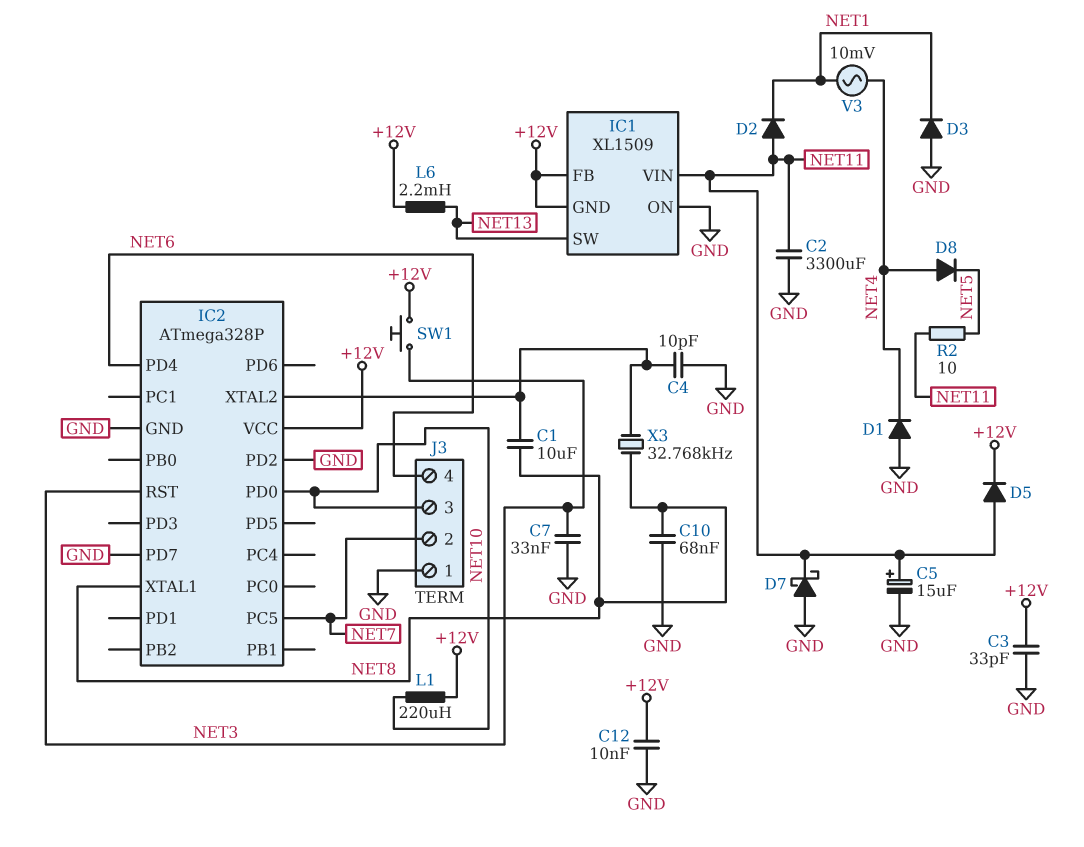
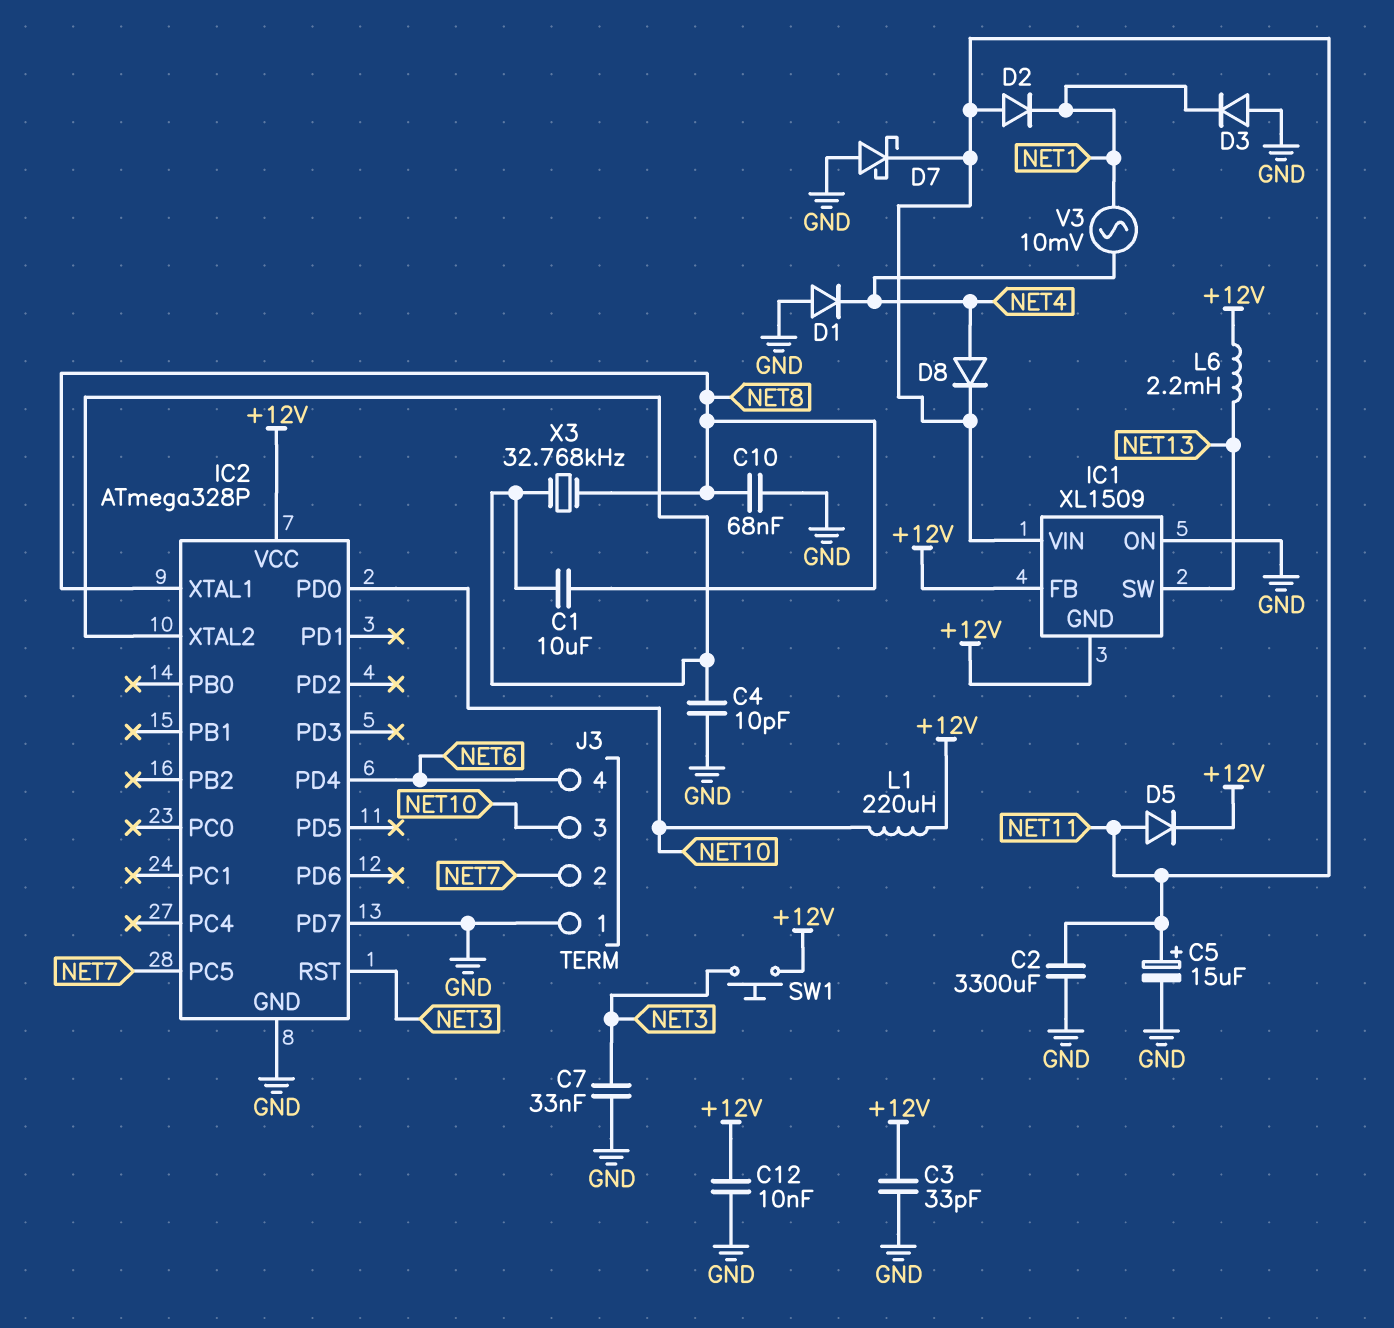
D8: diode (A NET4, K NET5) -> diode (A NET4, K NET11)
IC2 pin PD2: GND -> none
R2: 10 (NET5, NET11) -> none

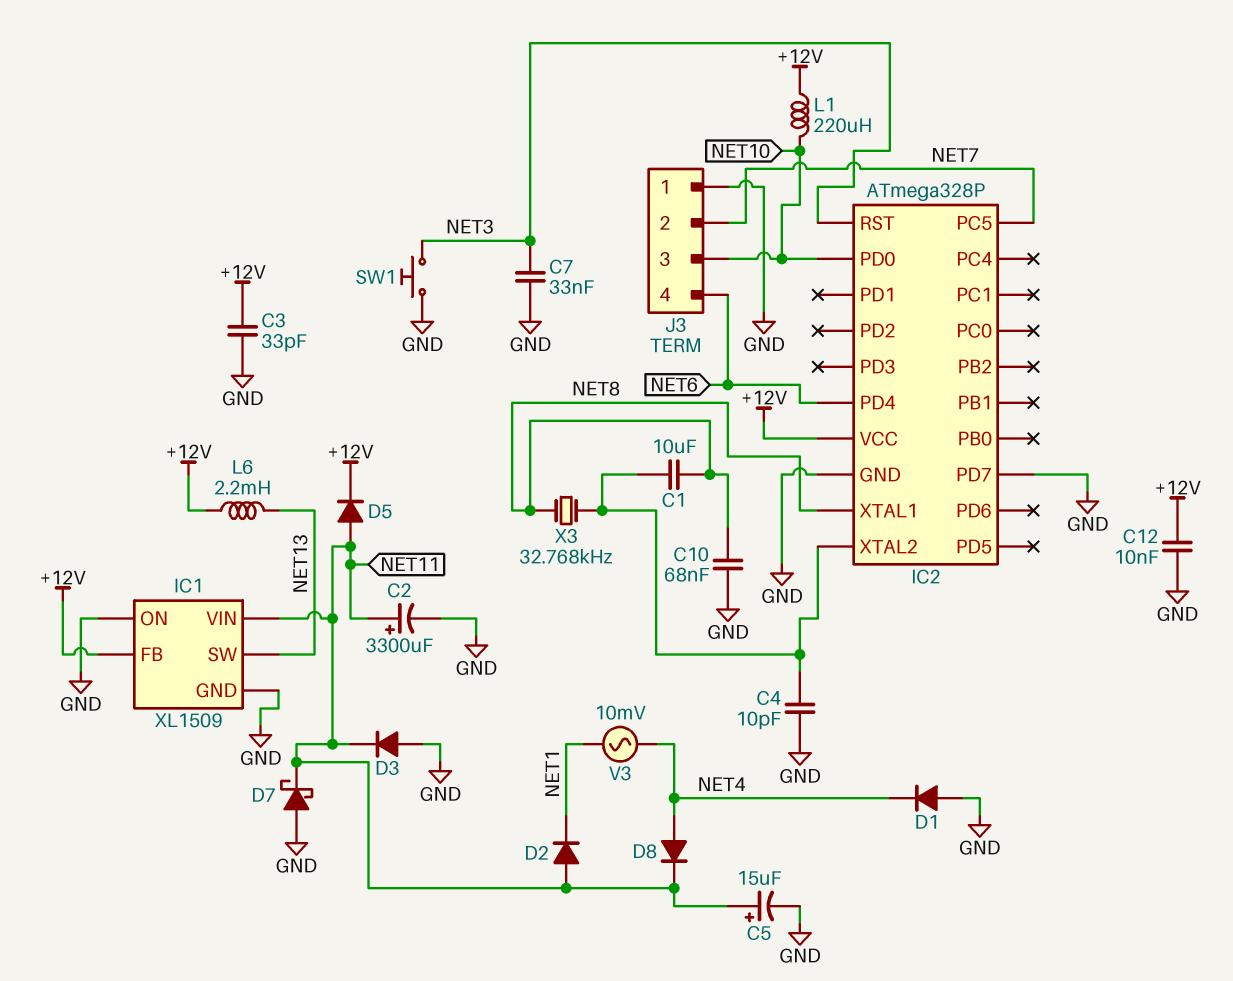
C2: 3300uF (GND, NET11) -> 3300uF (plus NET11, minus GND)
D3: diode (A GND, K NET1) -> diode (A GND, K NET11)
IC1 pin GND: +12V -> GND
SW1: button (+12V, NET3) -> button (GND, NET3)

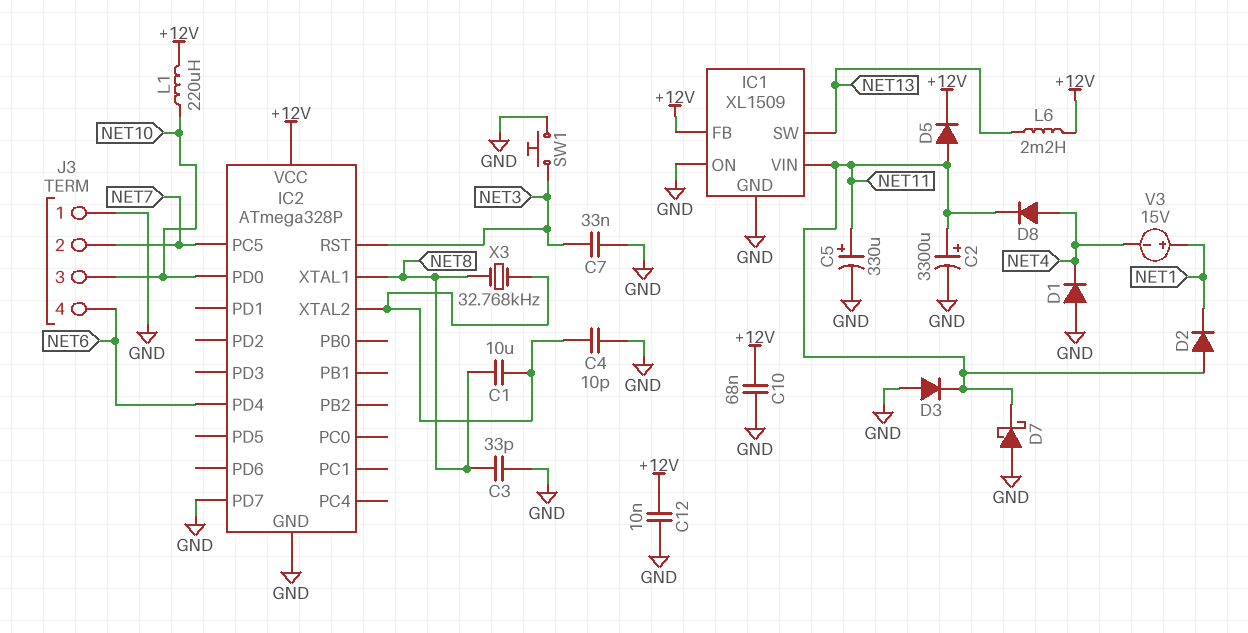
C3: 33pF (+12V, GND) -> 33pF (GND, NET8)
C5: 15uF (plus NET11, minus GND) -> 330uF (plus NET11, minus GND)
C10: 68nF (GND, NET8) -> 68nF (+12V, GND)
V3: AC 10mV (NET1, NET4) -> 15V (plus NET1, minus NET4)

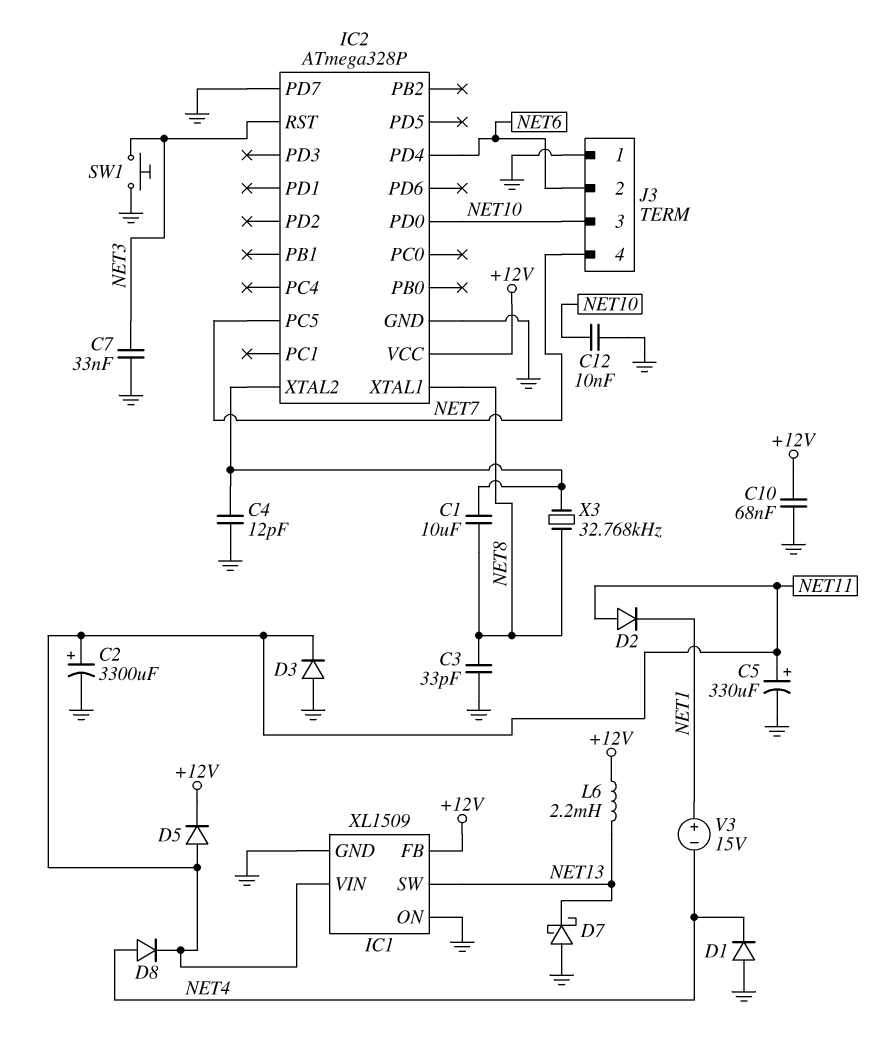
C4: 10pF (GND, IC2/XTAL2) -> 12pF (GND, IC2/XTAL2)
C12: 10nF (+12V, GND) -> 10nF (GND, NET10)
D7: schottky (A GND, K NET11) -> schottky (A GND, K NET13)
J3 pin 2: NET7 -> NET6
J3 pin 4: NET6 -> NET7
L1: 220uH (+12V, NET10) -> none

